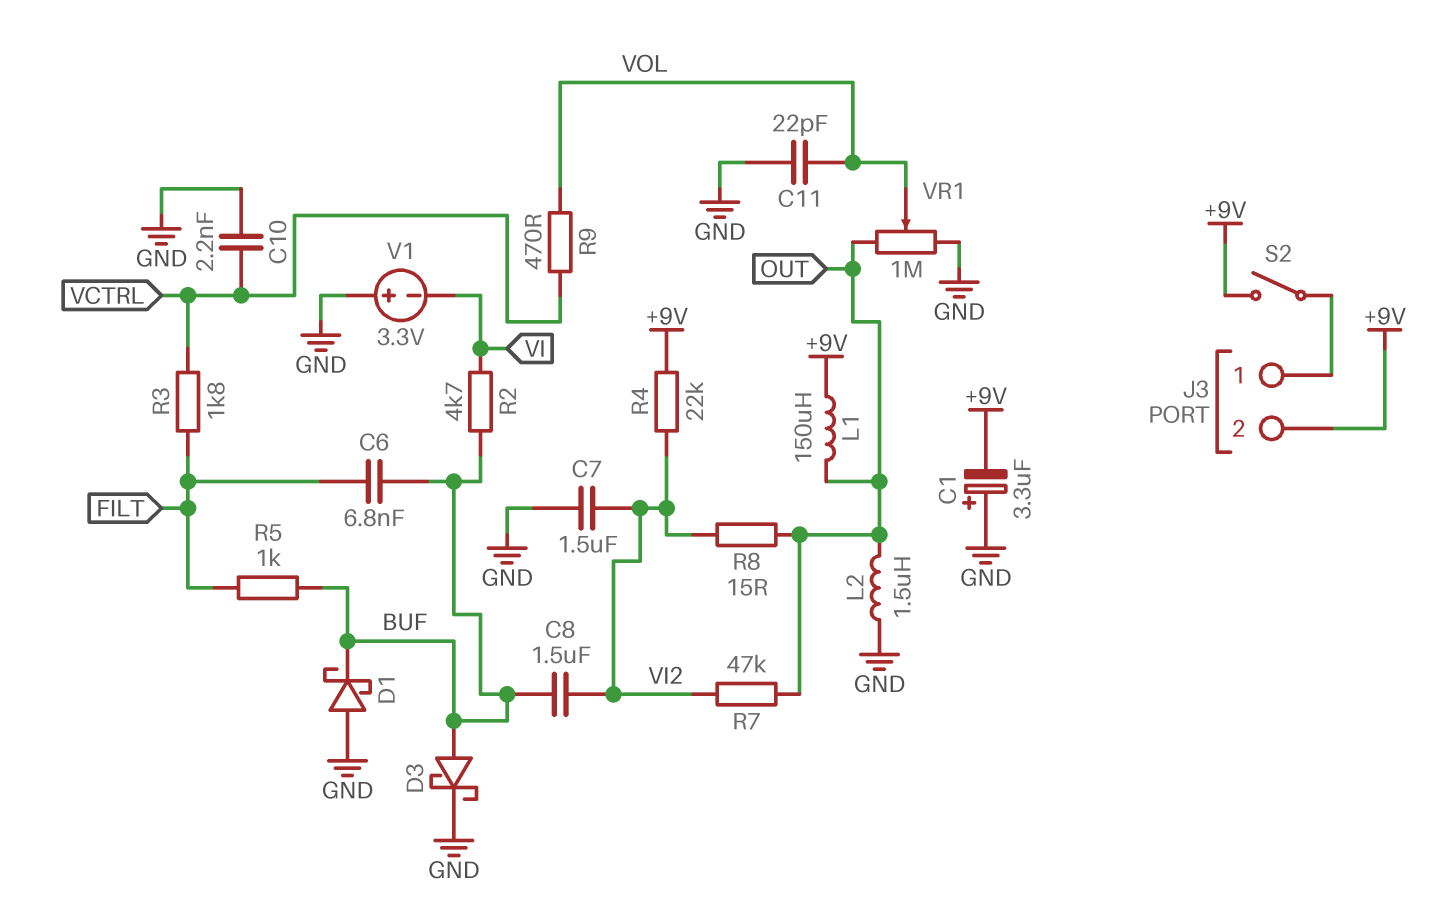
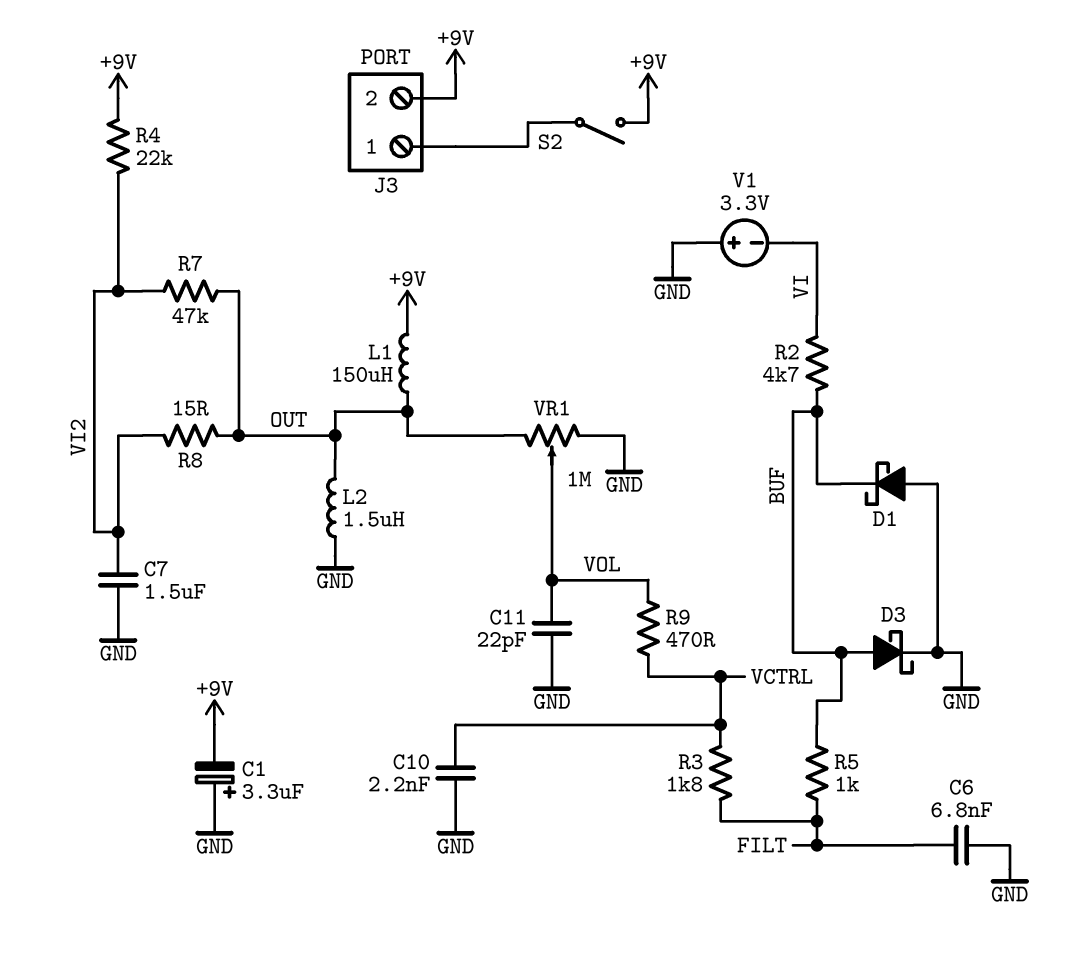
C6: 6.8nF (BUF, FILT) -> 6.8nF (FILT, GND)
C8: 1.5uF (BUF, VI2) -> none

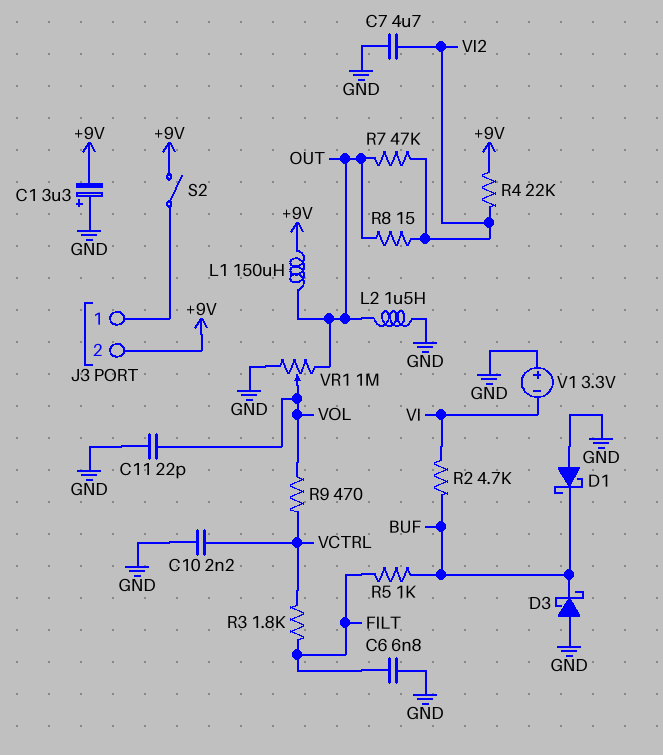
C7: 1.5uF (GND, VI2) -> 4.7uF (GND, VI2)
D3: schottky (A BUF, K GND) -> schottky (A GND, K BUF)

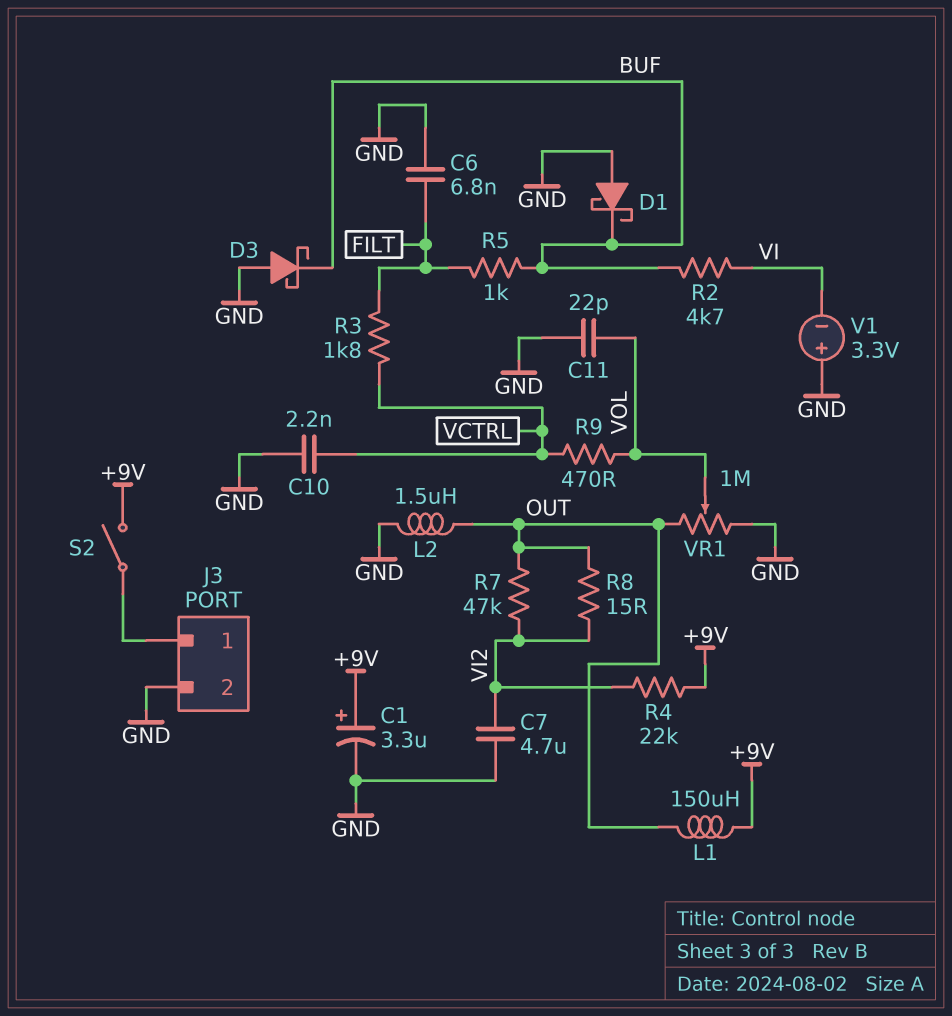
C1: 3.3uF (plus GND, minus +9V) -> 3.3uF (plus +9V, minus GND)
J3 pin 2: +9V -> GND

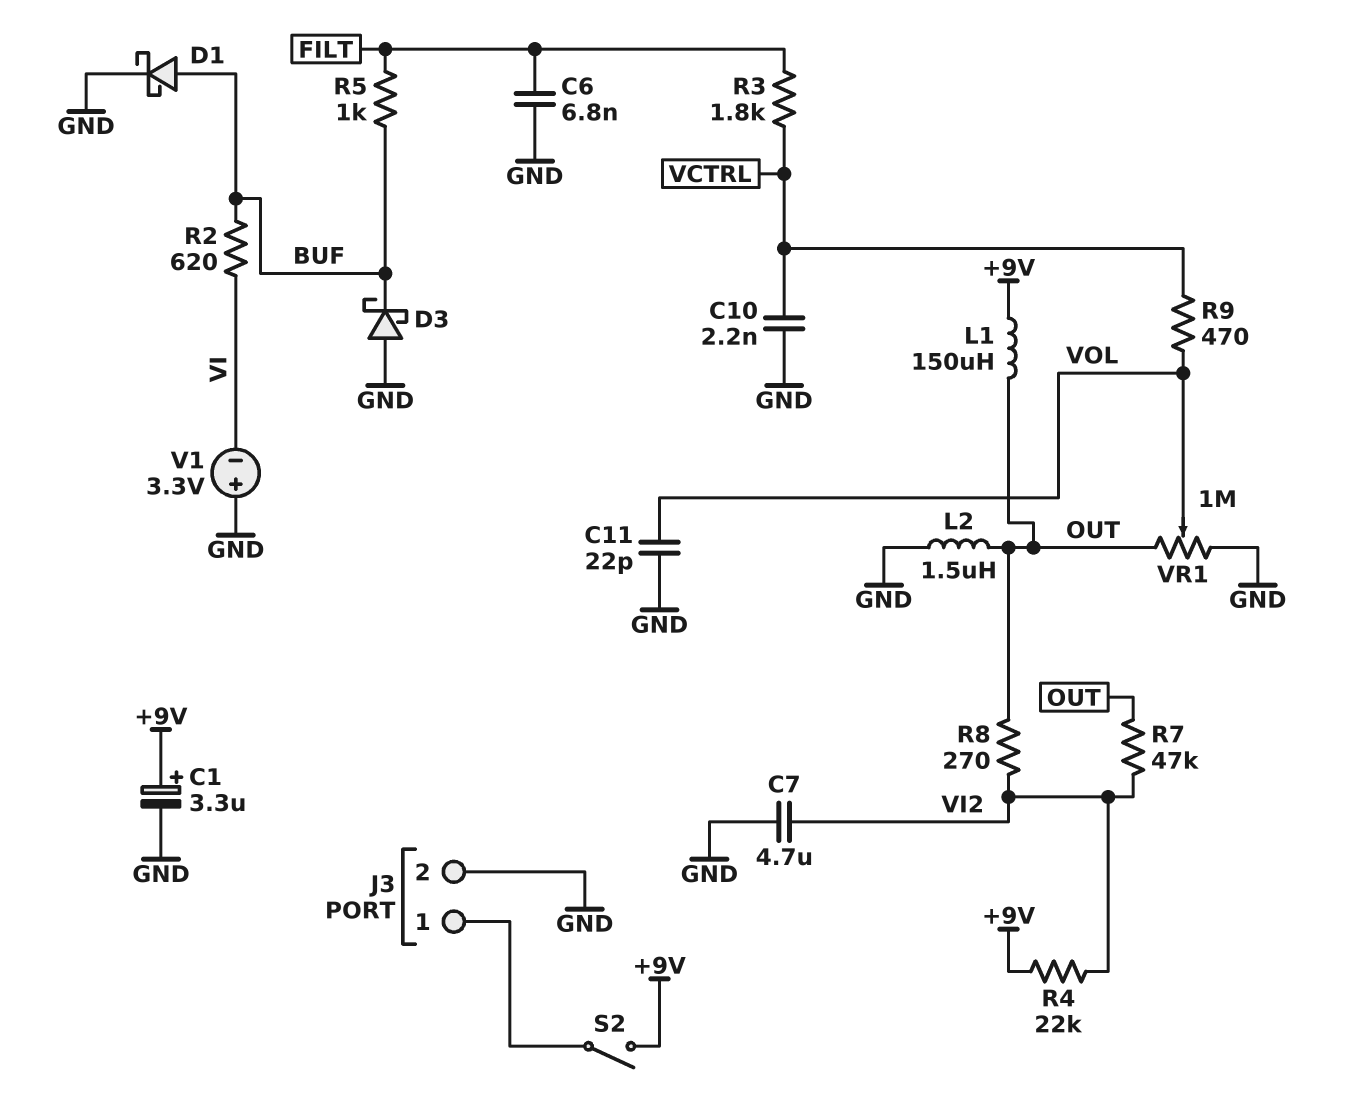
D1: schottky (A GND, K BUF) -> schottky (A BUF, K GND)
R2: 4.7k (BUF, VI) -> 620 (BUF, VI)
R8: 15 (OUT, VI2) -> 270 (OUT, VI2)

